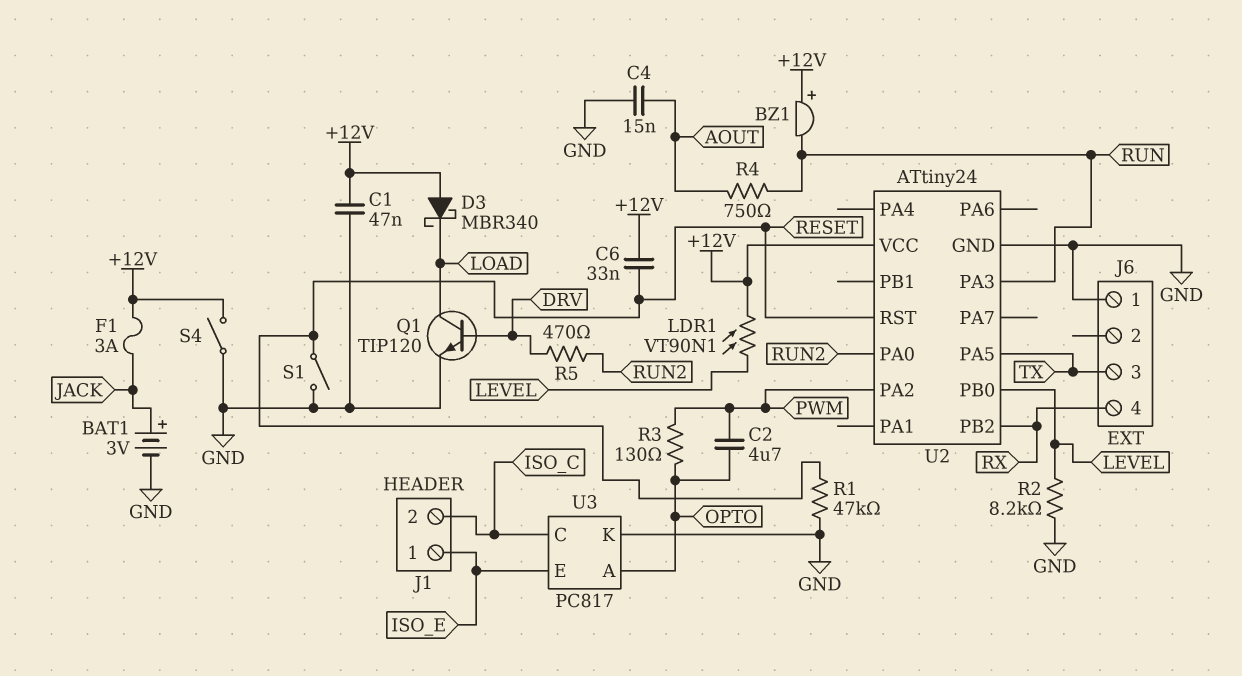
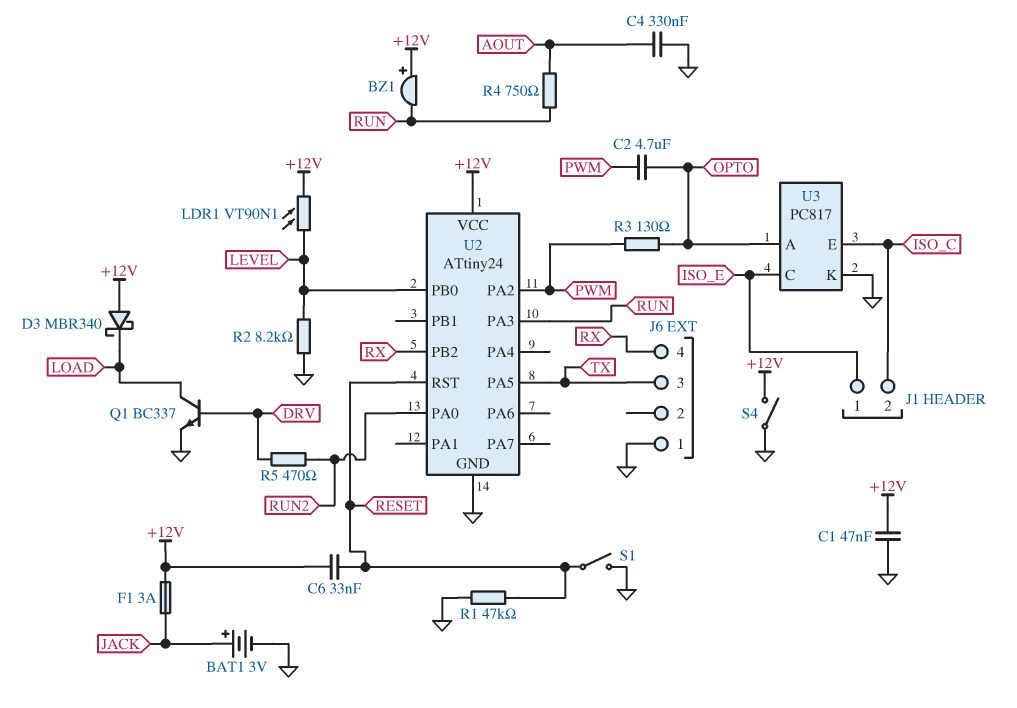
C4: 15nF (AOUT, GND) -> 330nF (AOUT, GND)
Q1: NPN TIP120 (B DRV, C LOAD, E GND) -> NPN BC337 (B DRV, C LOAD, E GND)
U3 pin C: ISO_C -> ISO_E
U3 pin E: ISO_E -> ISO_C

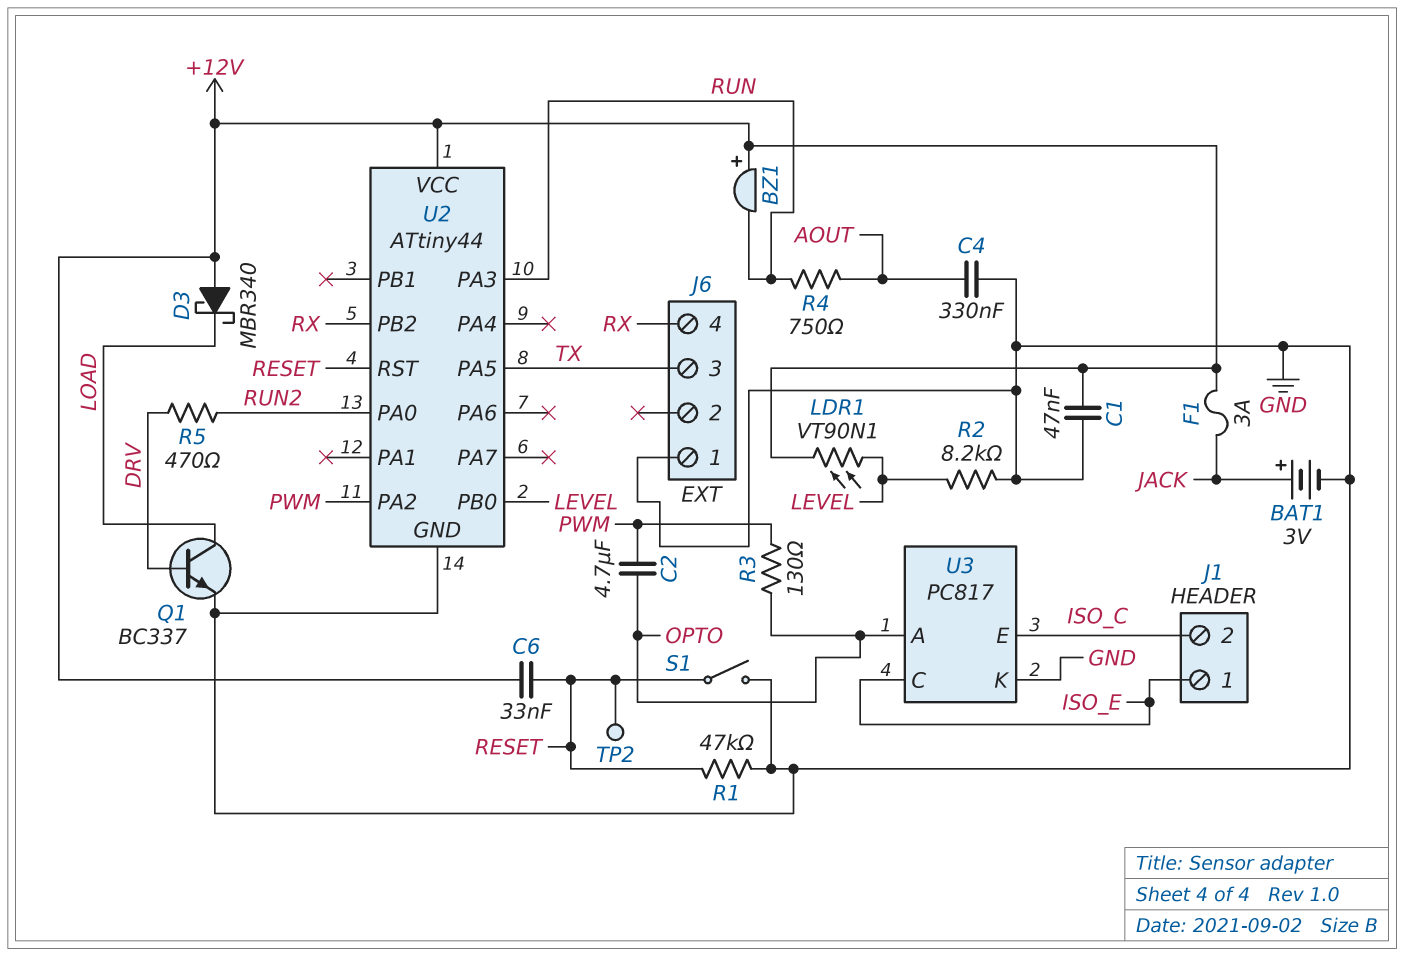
S4: switch (+12V, GND) -> none
TP2: none -> test point (RESET)
U2: ATtiny24 -> ATtiny44

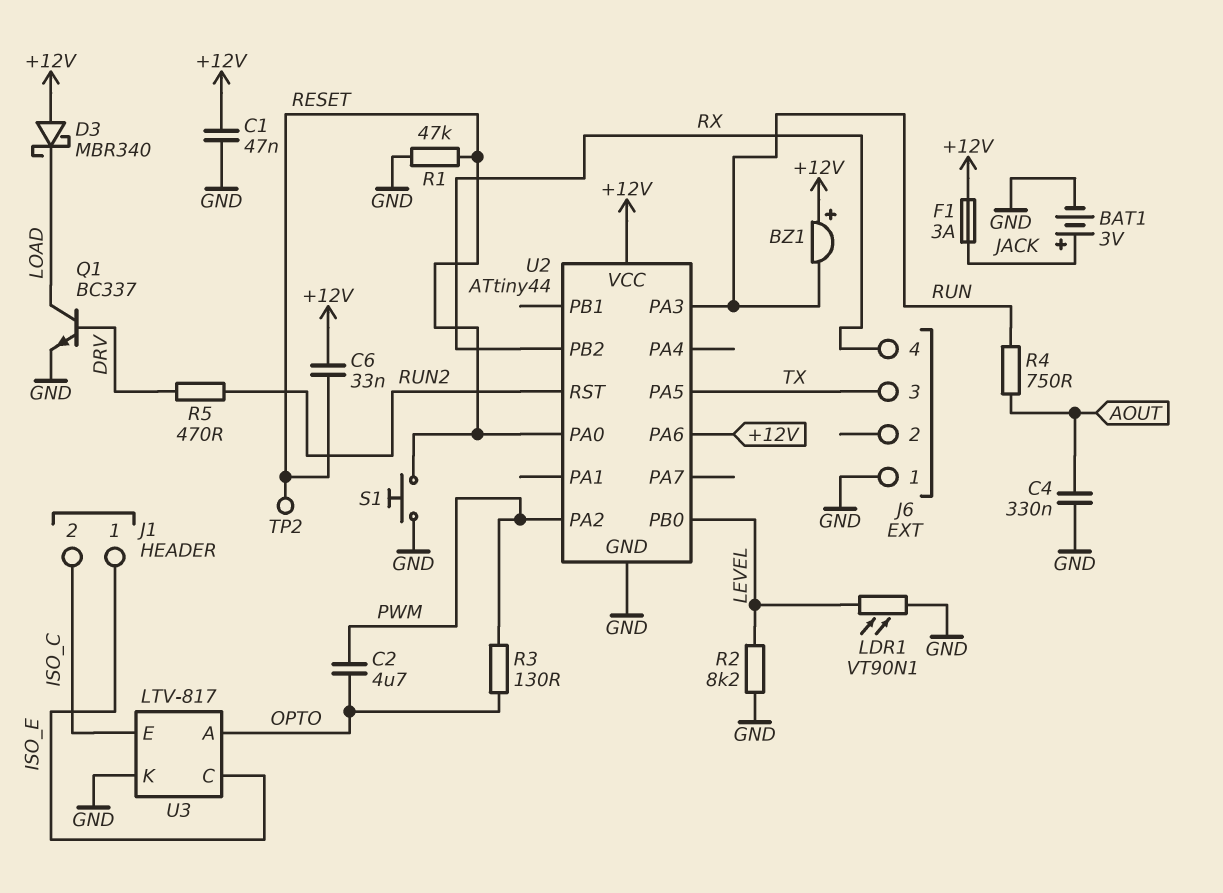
LDR1: VT90N1 (+12V, LEVEL) -> VT90N1 (GND, LEVEL)
S1: switch (GND, RESET) -> button (GND, RESET)
U2 pin PA0: RUN2 -> RESET
U2 pin PA6: none -> +12V
U2 pin RST: RESET -> RUN2
U3: PC817 -> LTV-817

